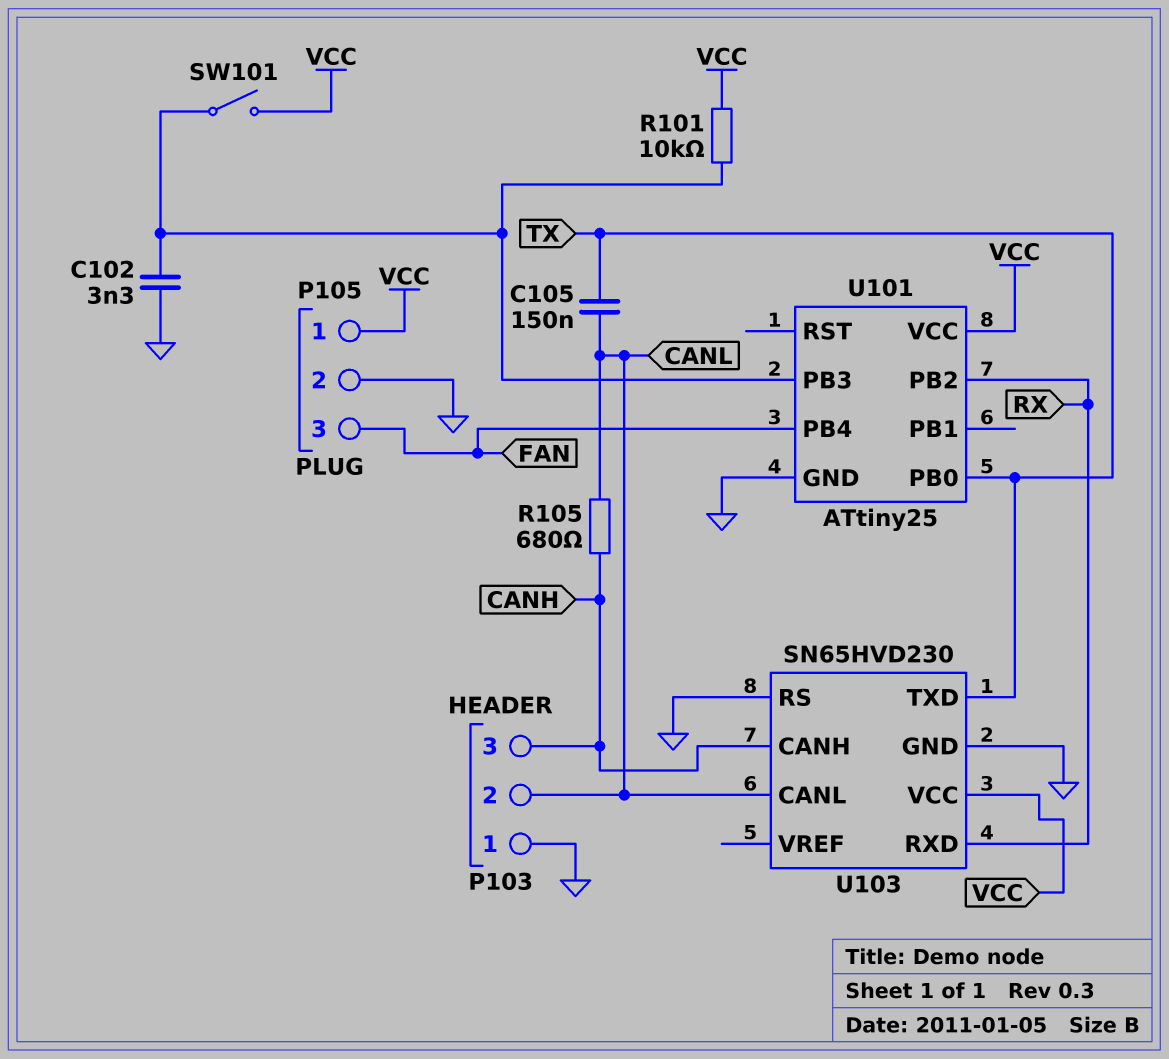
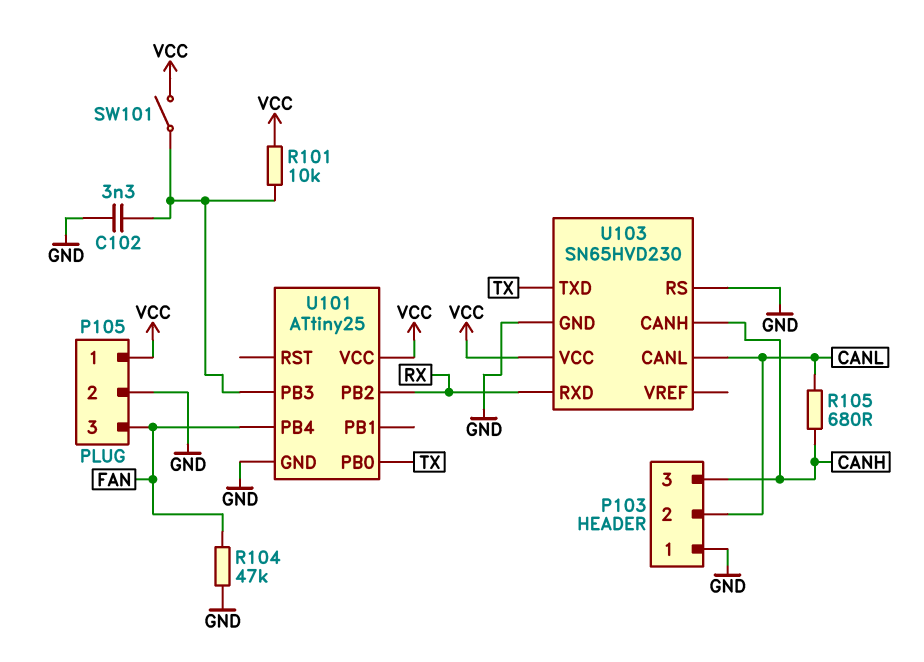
C105: 150nF (CANL, TX) -> none
R104: none -> 47k (FAN, GND)

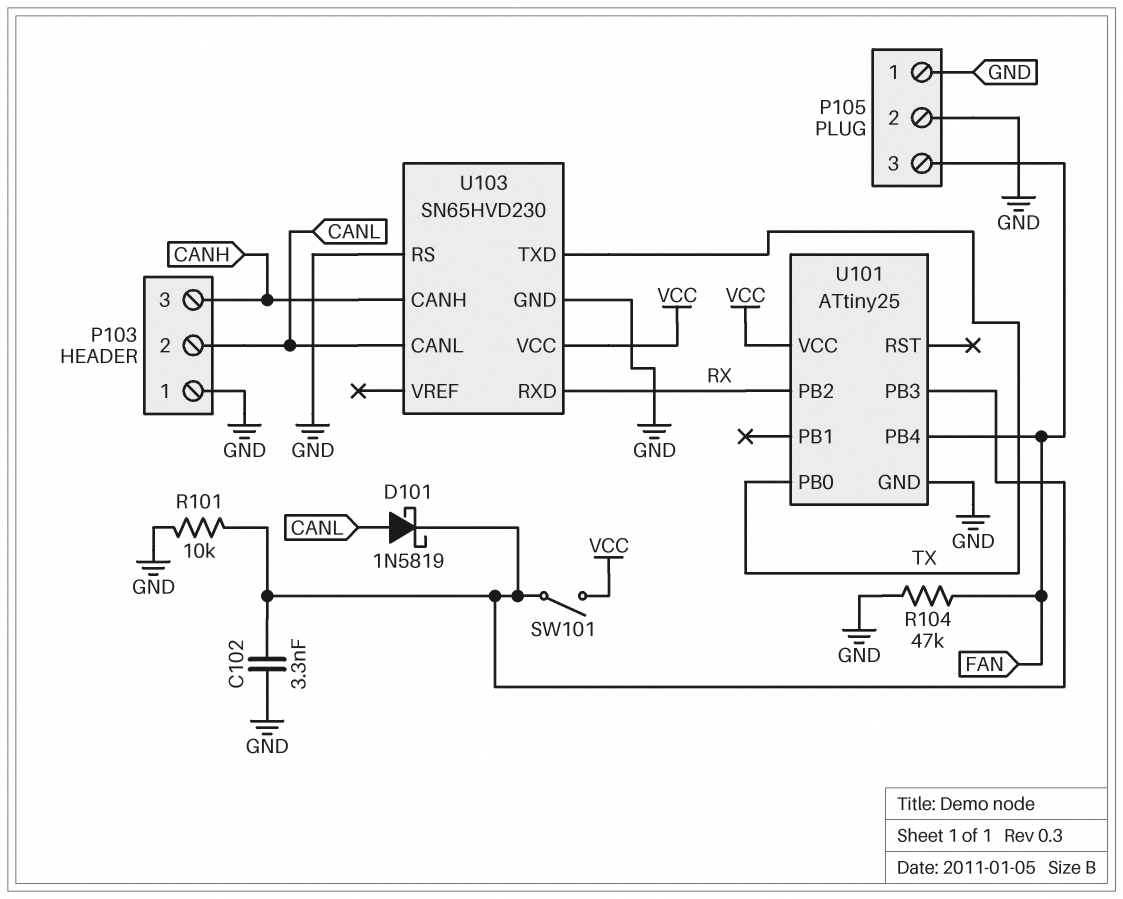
D101: none -> schottky 1N5819 (A CANL, K U101/PB3)
P105 pin 1: VCC -> GND
R101: 10k (U101/PB3, VCC) -> 10k (GND, U101/PB3)
R105: 680 (CANH, CANL) -> none

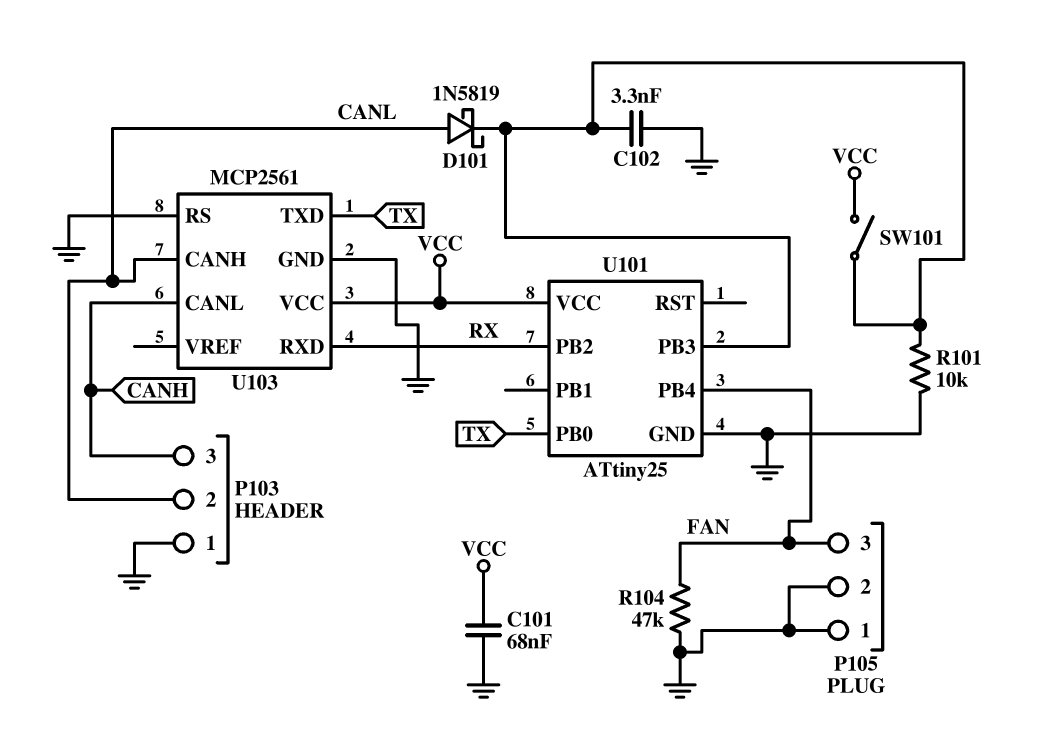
C101: none -> 68nF (GND, VCC)
U103: SN65HVD230 -> MCP2561
U103 pin CANH: CANH -> CANL
U103 pin CANL: CANL -> CANH

